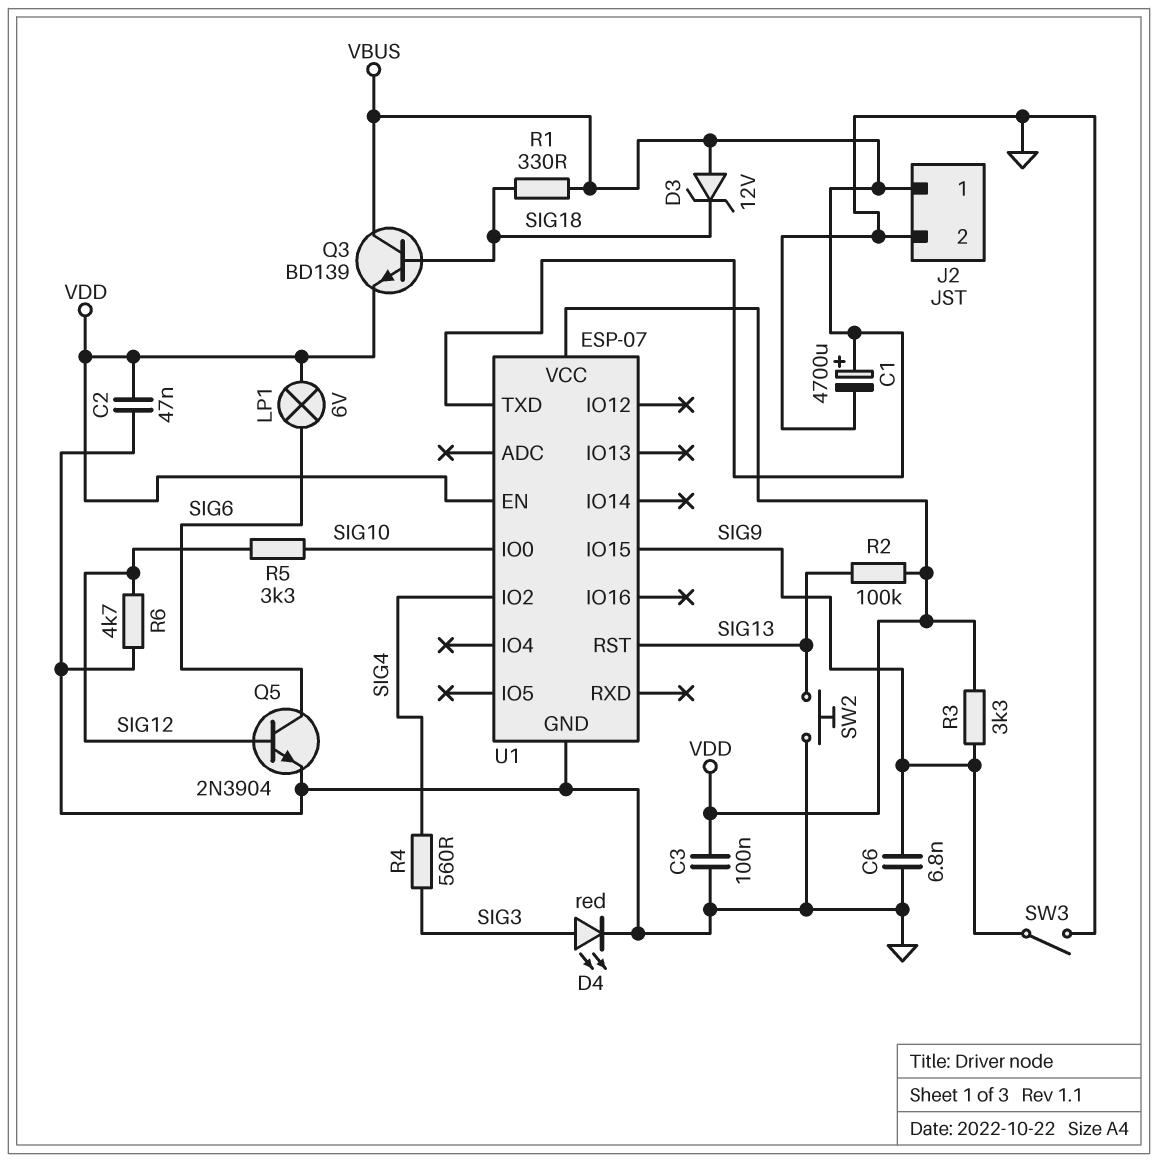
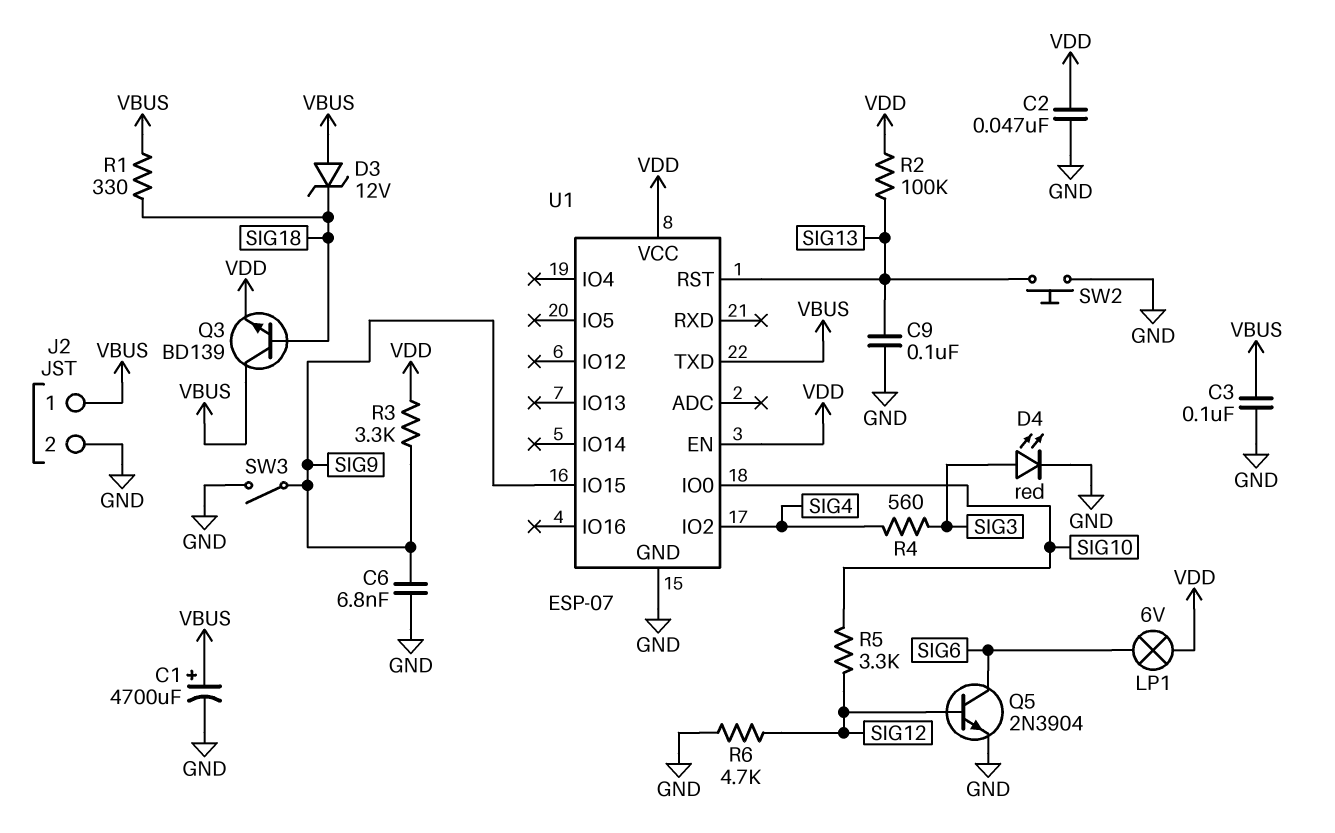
C3: 100nF (GND, VDD) -> 100nF (GND, VBUS)
C9: none -> 100nF (GND, SIG13)

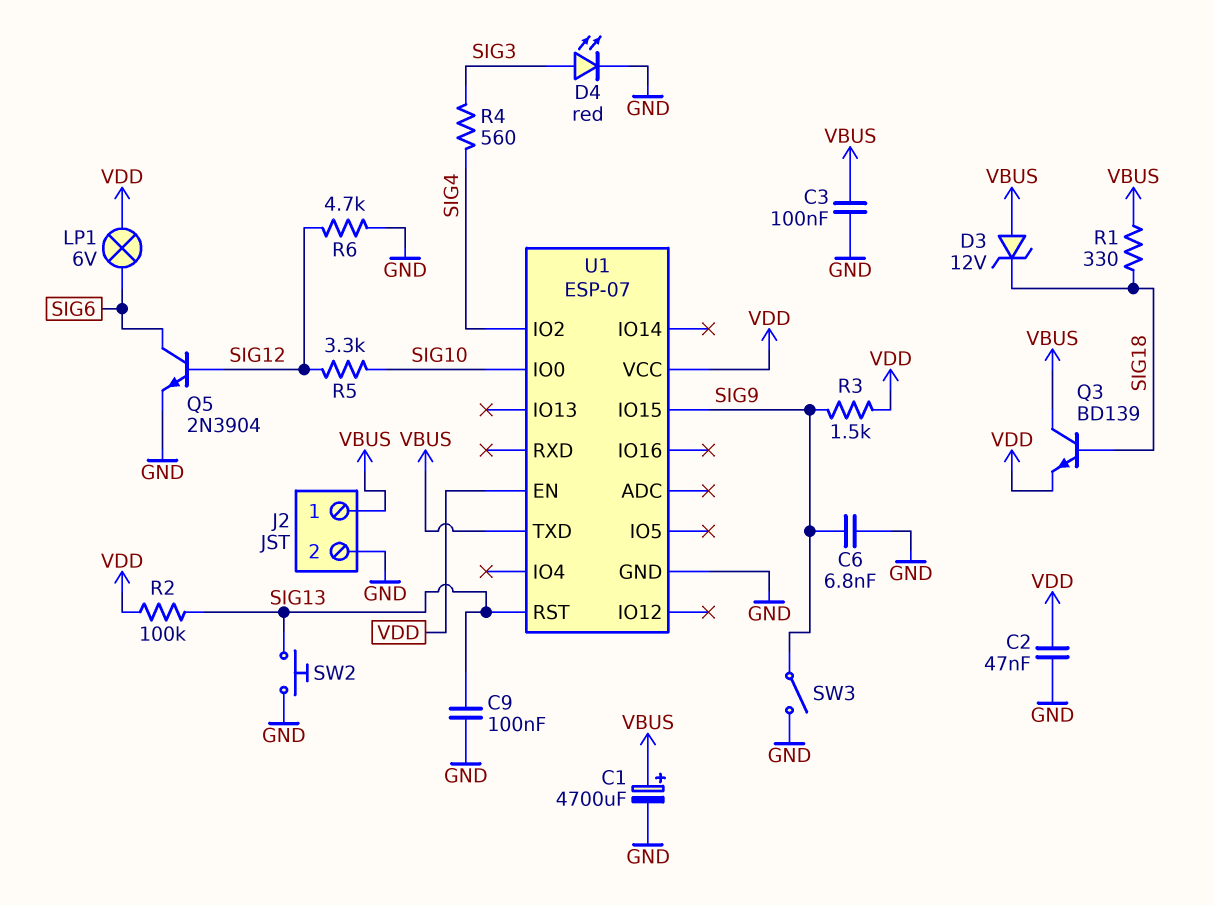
R3: 3.3k (SIG9, VDD) -> 1.5k (SIG9, VDD)

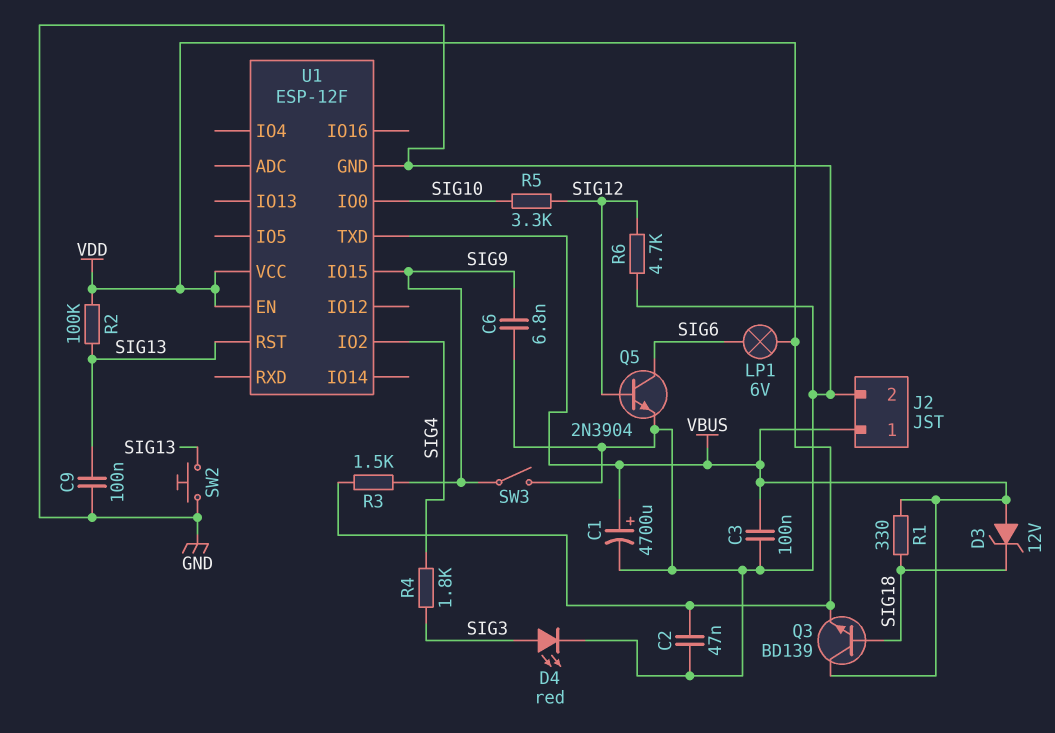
R4: 560 (SIG3, SIG4) -> 1.8k (SIG3, SIG4)
U1: ESP-07 -> ESP-12F

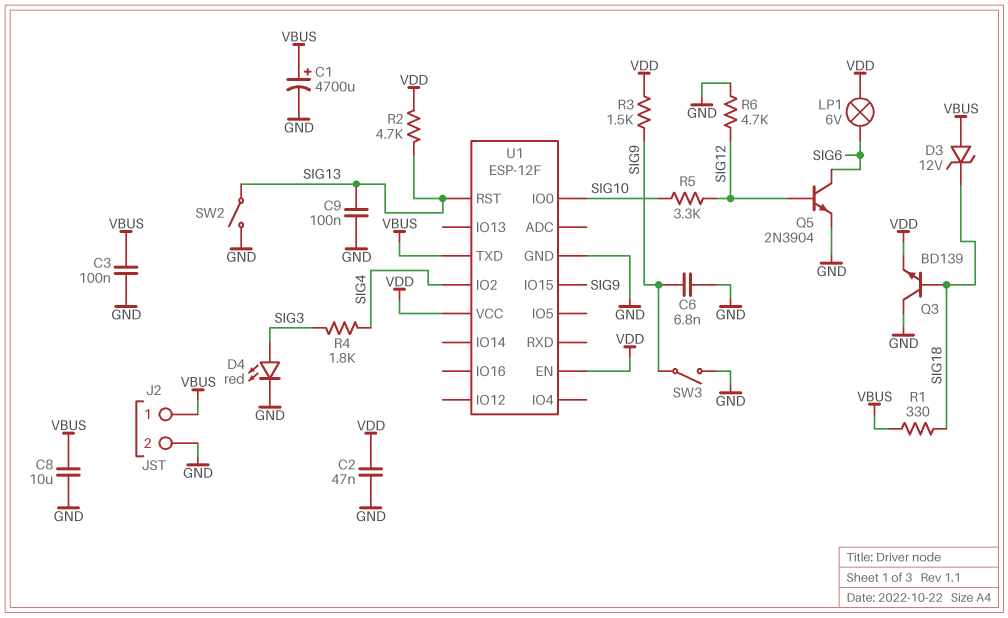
C8: none -> 10uF (GND, VBUS)
Q3: NPN BD139 (B SIG18, C VBUS, E VDD) -> NPN BD139 (B SIG18, C GND, E VDD)
R2: 100k (SIG13, VDD) -> 4.7k (SIG13, VDD)
SW2: button (GND, SIG13) -> switch (GND, SIG13)

